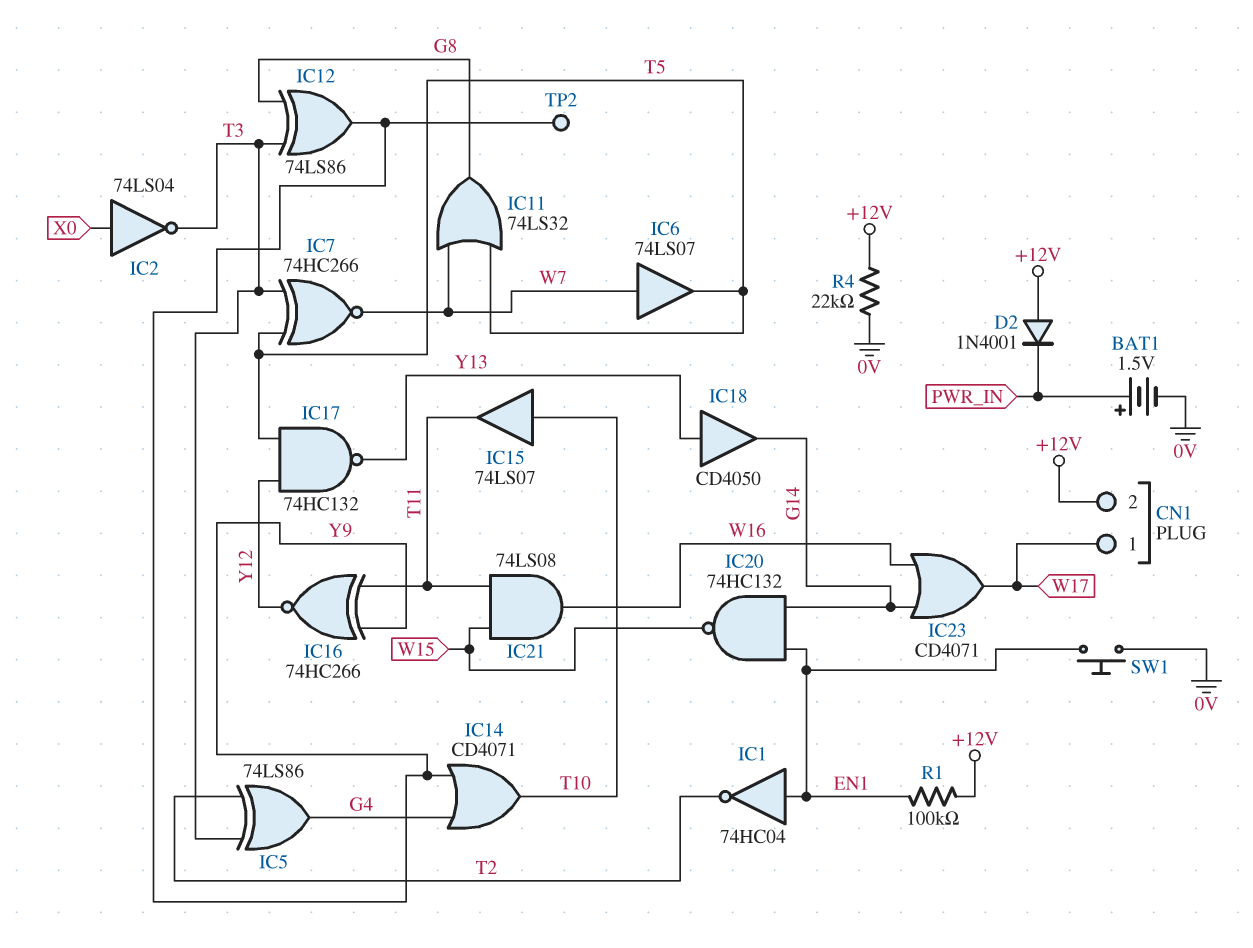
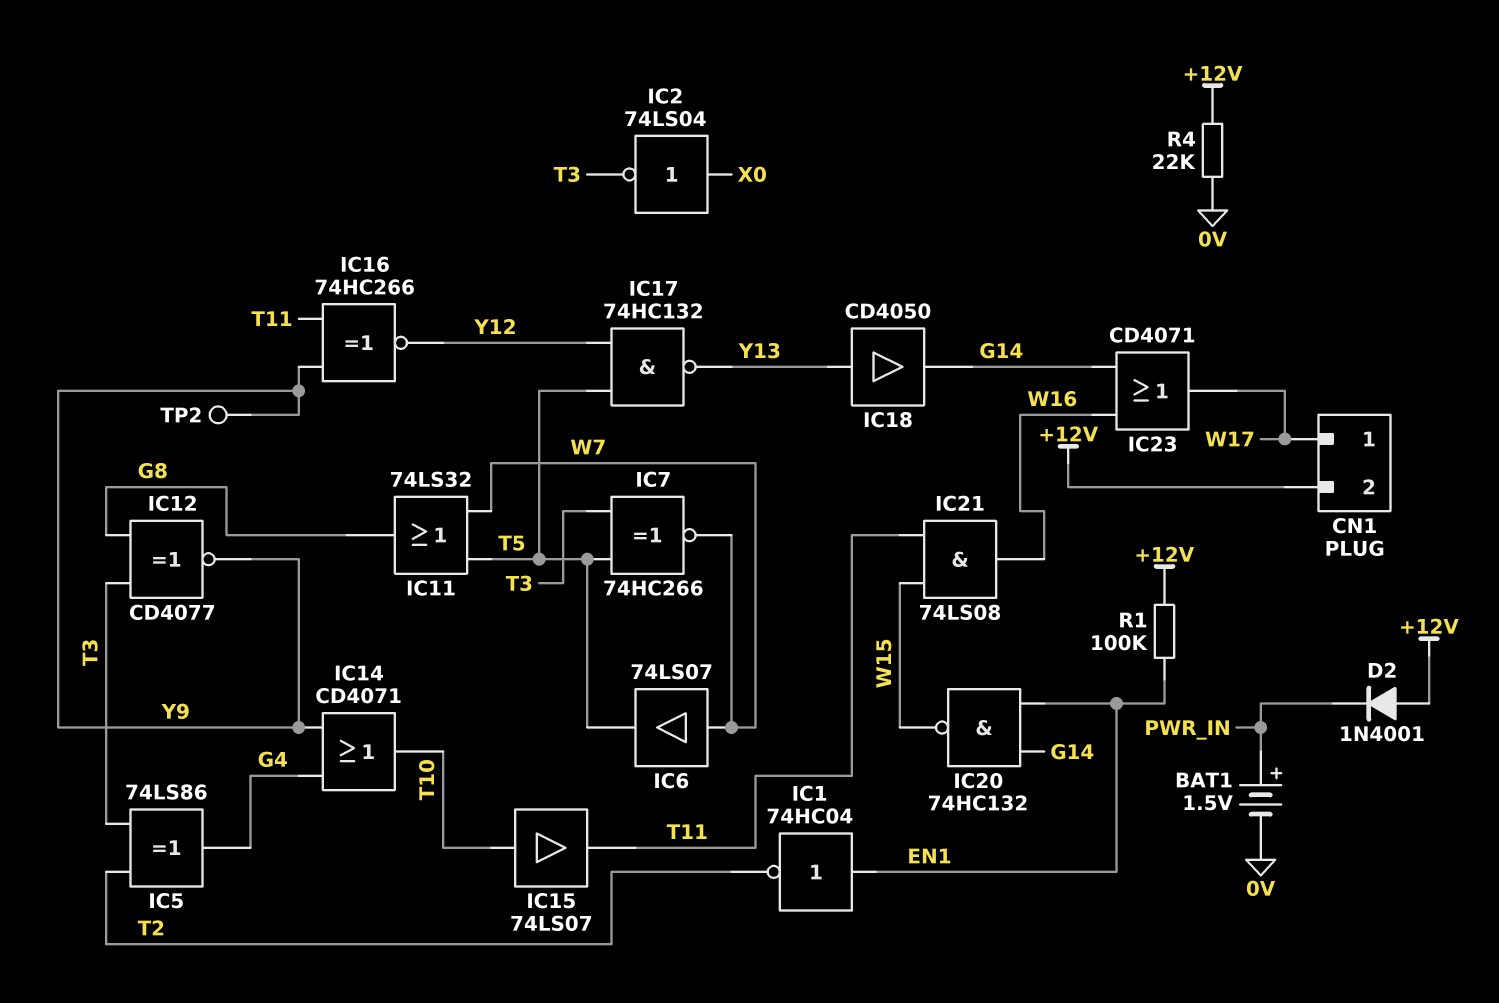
IC12: XOR 74LS86 (in G8, in T3, out Y9) -> XNOR CD4077 (in G8, in T3, out Y9)
SW1: button (0V, EN1) -> none

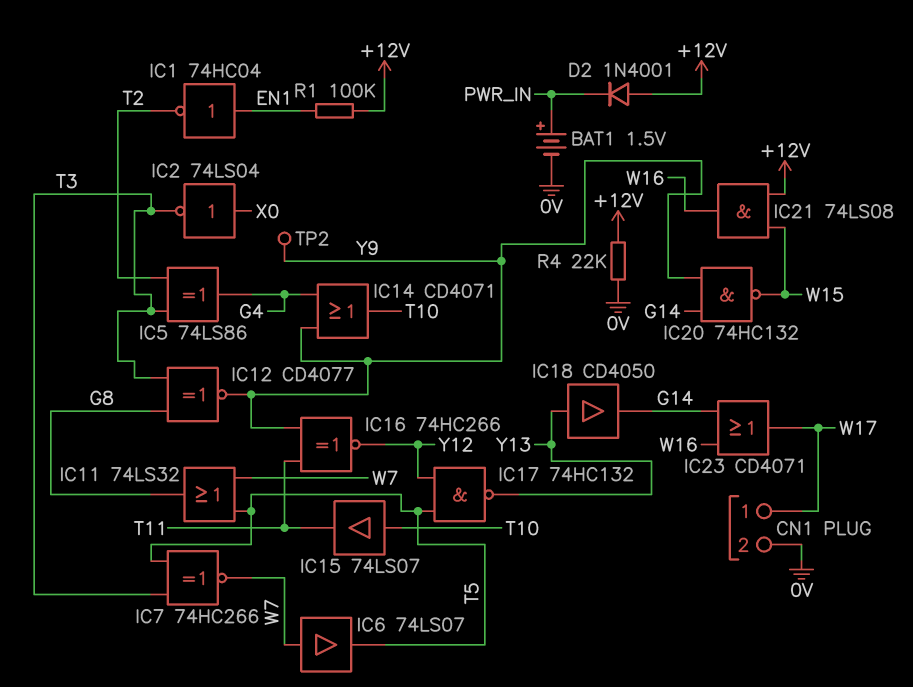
CN1 pin 2: +12V -> 0V
IC20: NAND 74HC132 (in EN1, in G14, out W15) -> NAND 74HC132 (in G14, in Y9, out W15)
IC21: AND 74LS08 (in T11, in W15, out W16) -> AND 74LS08 (in +12V, in W15, out W16)

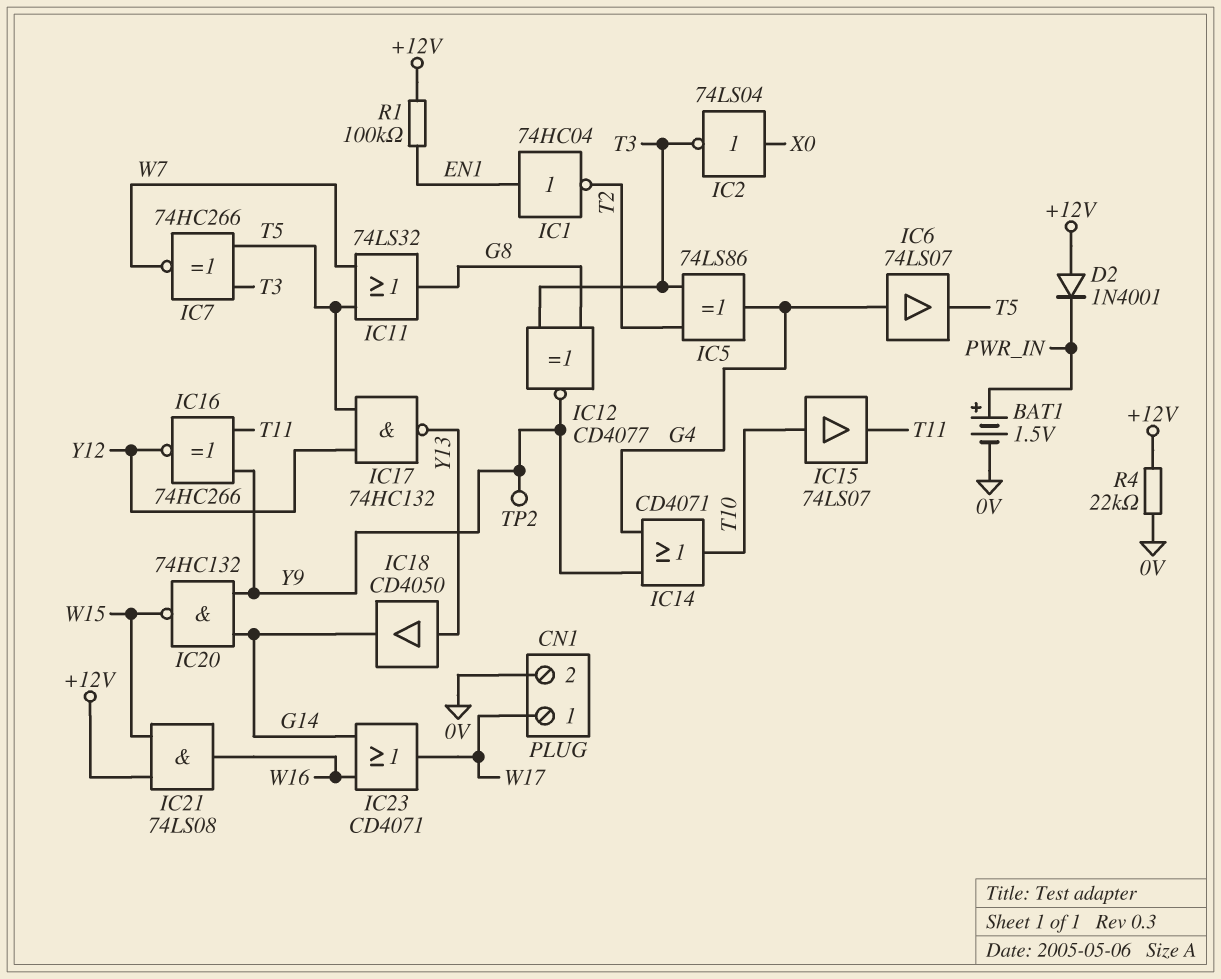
IC6: buffer 74LS07 (in W7, out T5) -> buffer 74LS07 (in G4, out T5)

